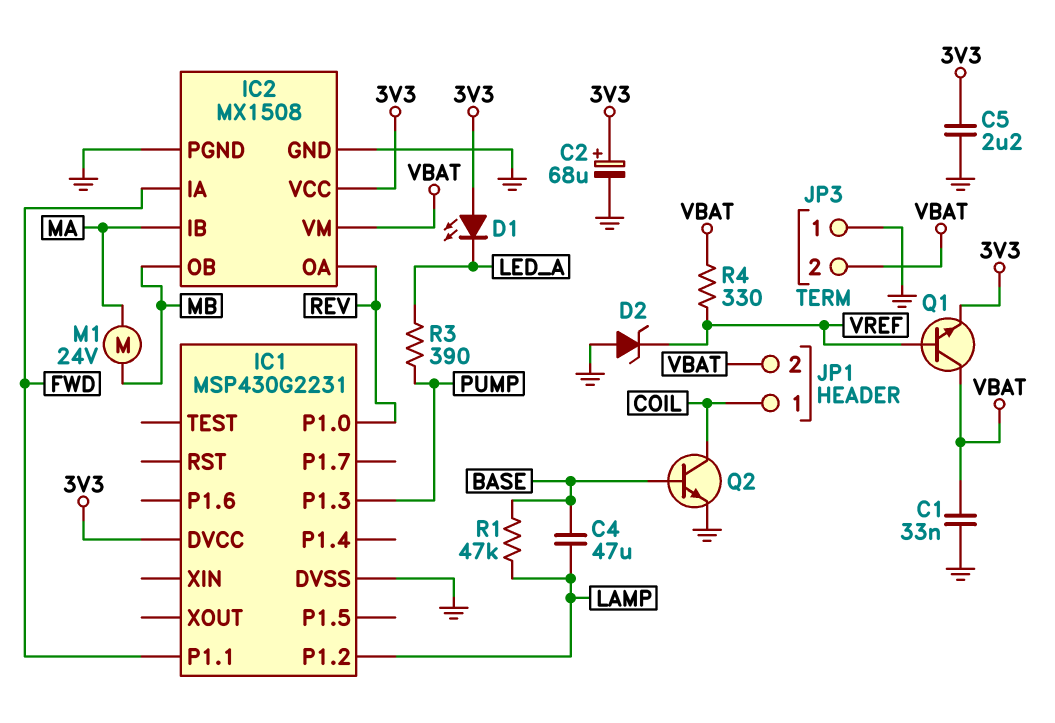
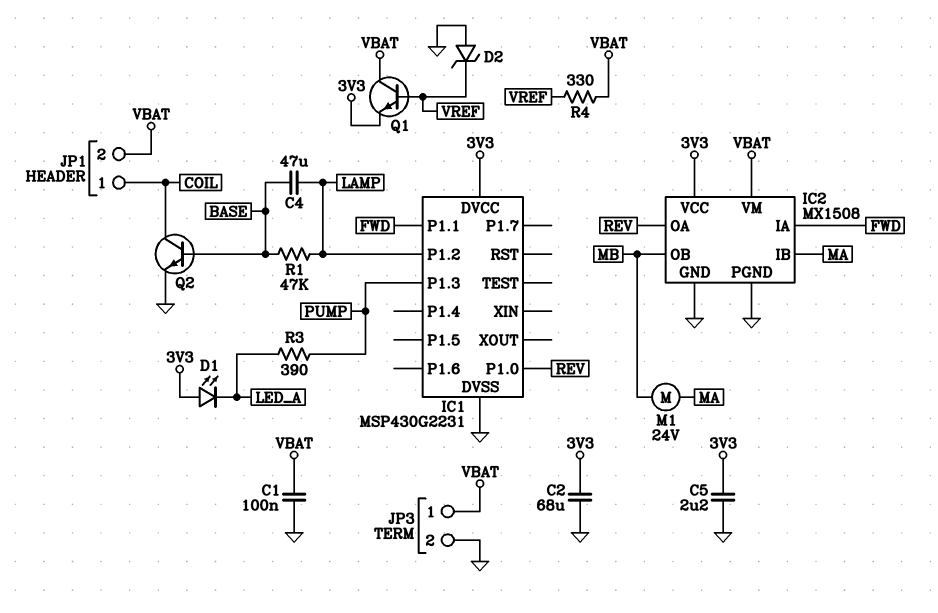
C1: 33nF (GND, VBAT) -> 100nF (GND, VBAT)
C2: 68uF (plus 3V3, minus GND) -> 68uF (3V3, GND)
JP3 pin 1: GND -> VBAT
JP3 pin 2: VBAT -> GND

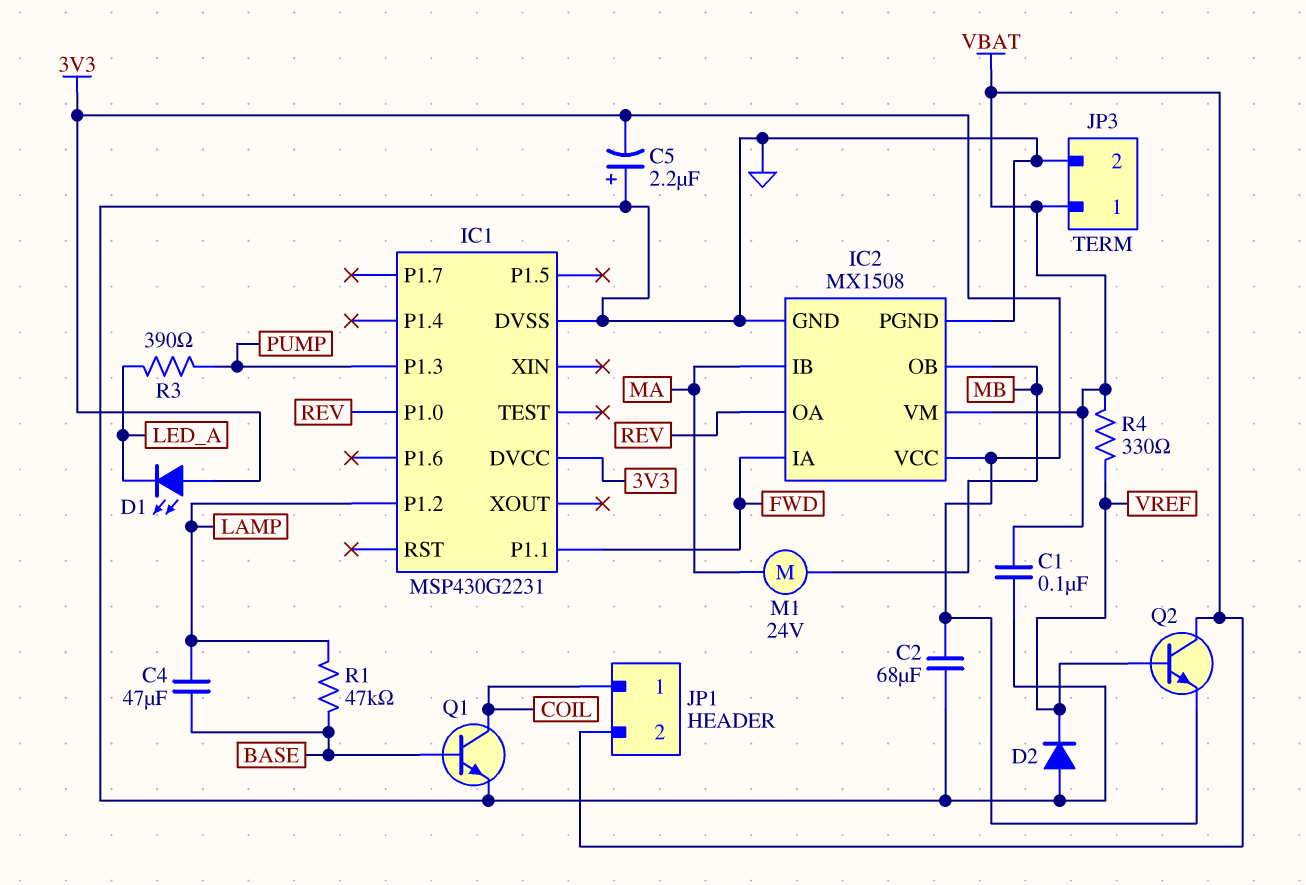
C5: 2.2uF (3V3, GND) -> 2.2uF (plus GND, minus 3V3)
D2: zener (A GND, K VREF) -> diode (A GND, K VREF)
Q1: NPN (B VREF, C VBAT, E 3V3) -> NPN (B BASE, C COIL, E GND)
Q2: NPN (B BASE, C COIL, E GND) -> NPN (B VREF, C VBAT, E 3V3)

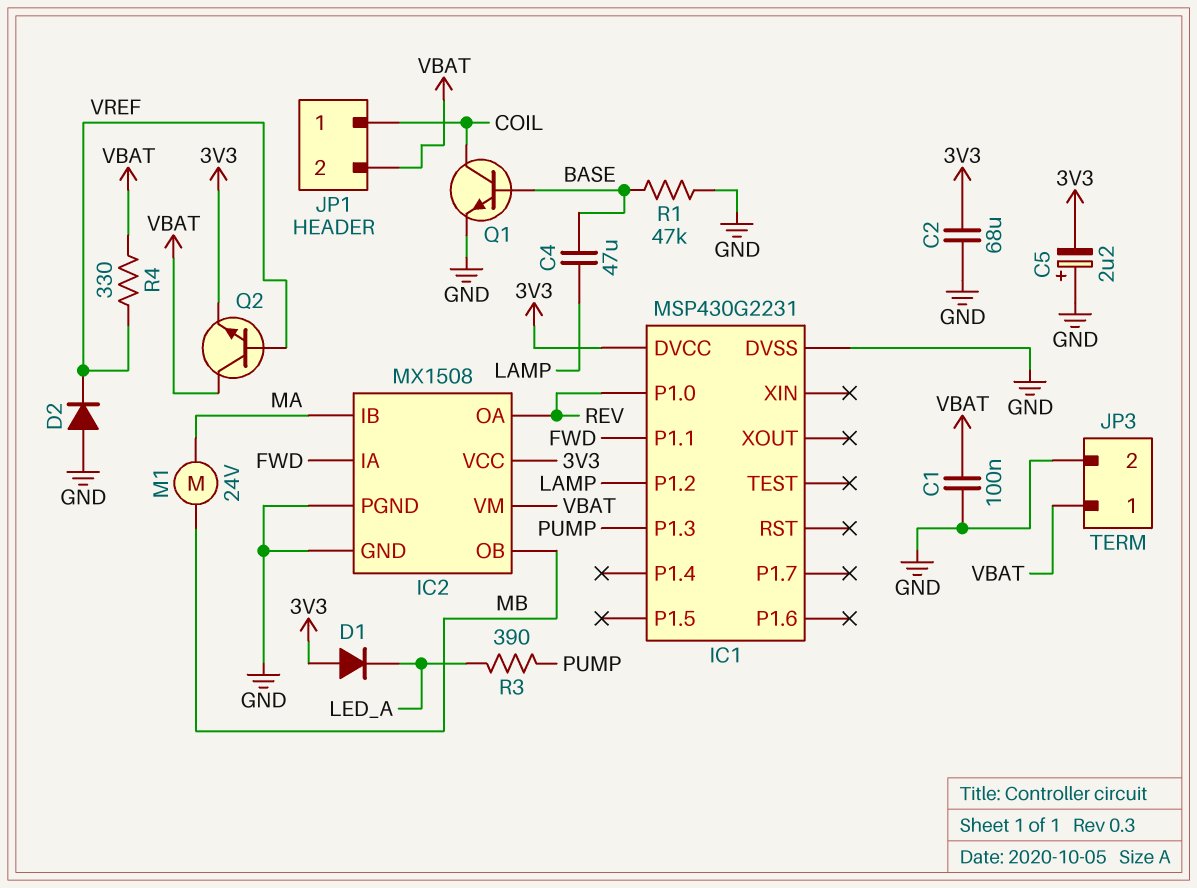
D1: LED (A 3V3, K LED_A) -> diode (A 3V3, K LED_A)
R1: 47k (BASE, LAMP) -> 47k (BASE, GND)

